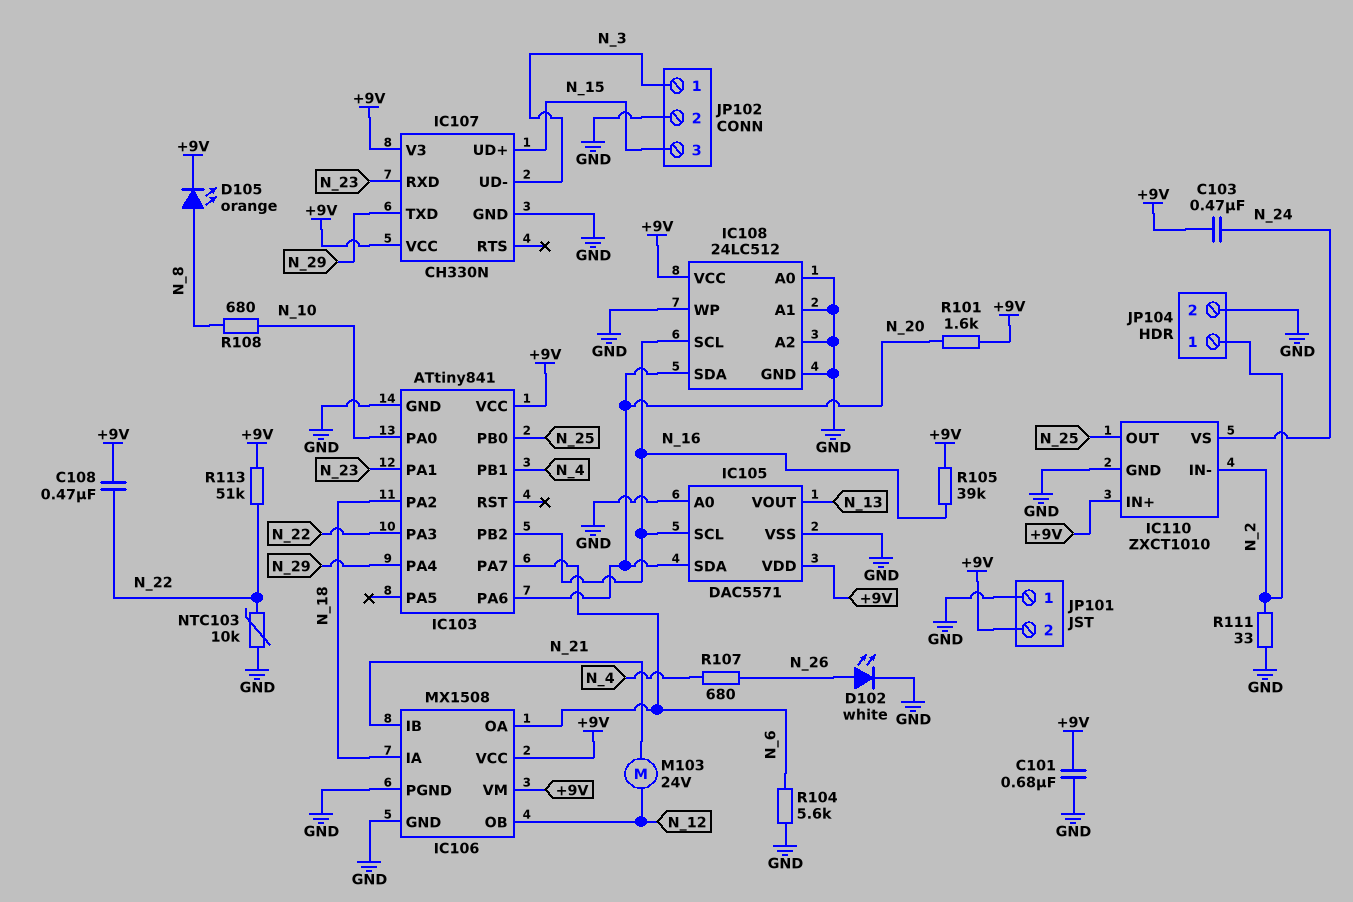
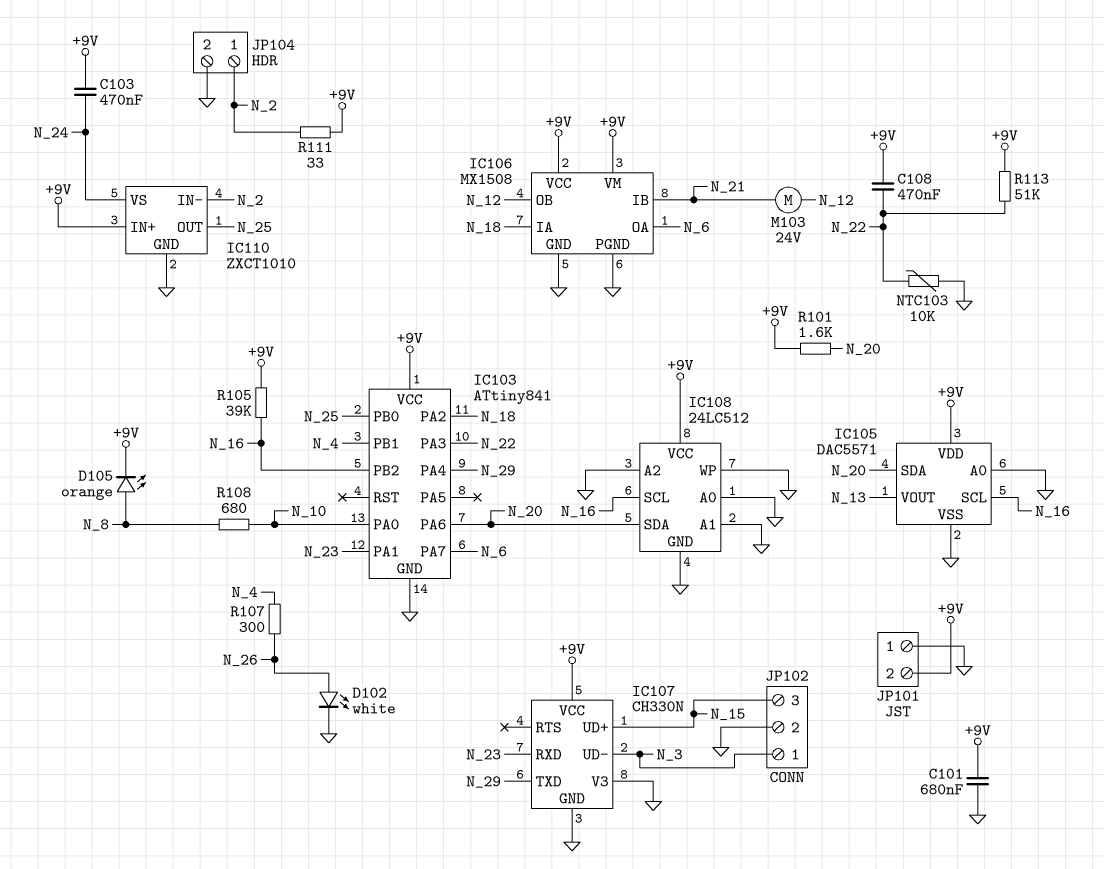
IC107 pin V3: +9V -> GND
R104: 5.6k (GND, N_6) -> none
R107: 680 (N_4, N_26) -> 300 (N_4, N_26)
R111: 33 (GND, N_2) -> 33 (+9V, N_2)

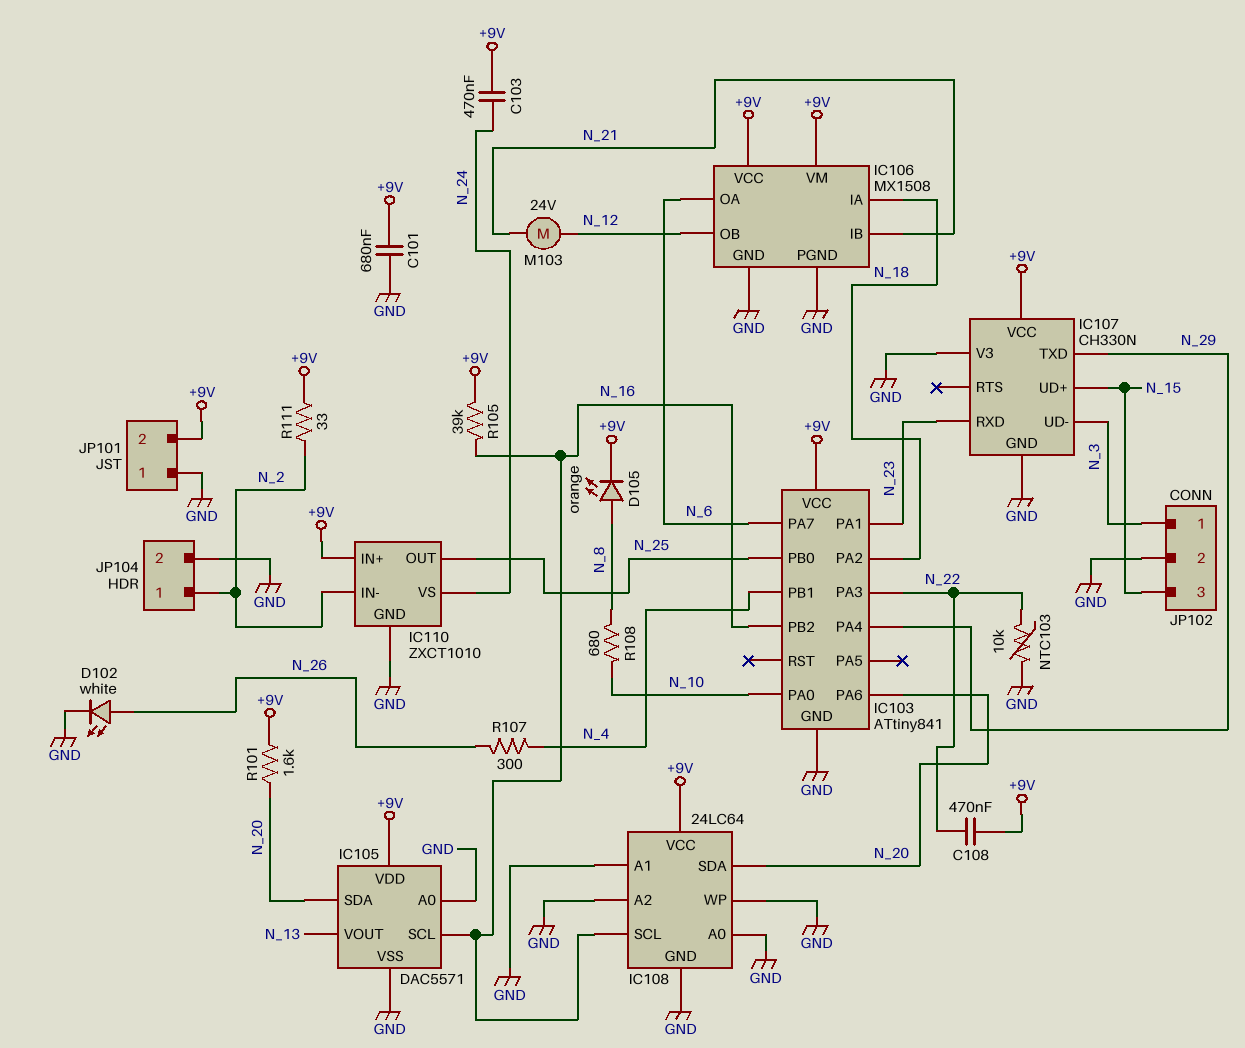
IC108: 24LC512 -> 24LC64
R113: 51k (+9V, N_22) -> none

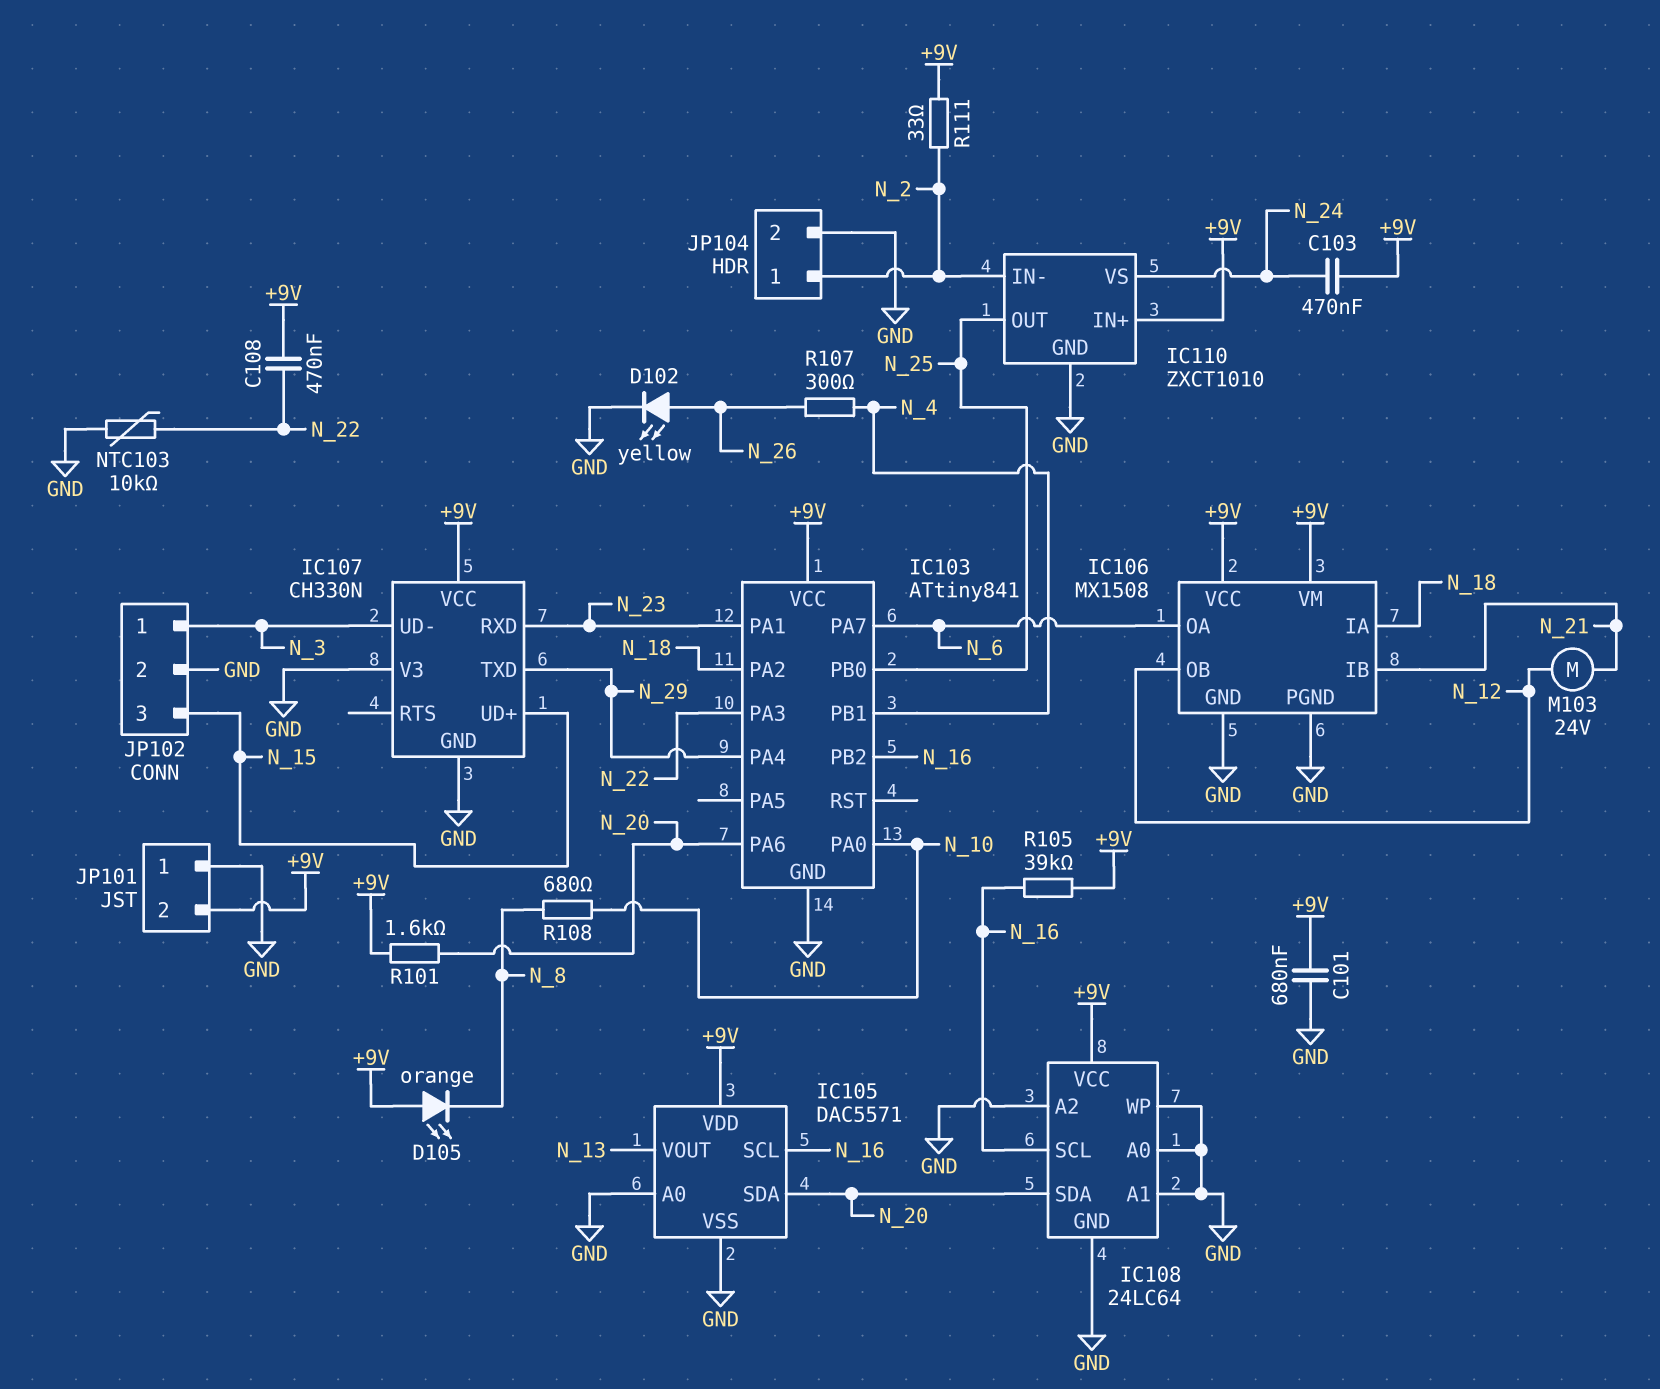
D102: LED white (A N_26, K GND) -> LED yellow (A N_26, K GND)
D105: LED orange (A N_8, K +9V) -> LED orange (A +9V, K N_8)

